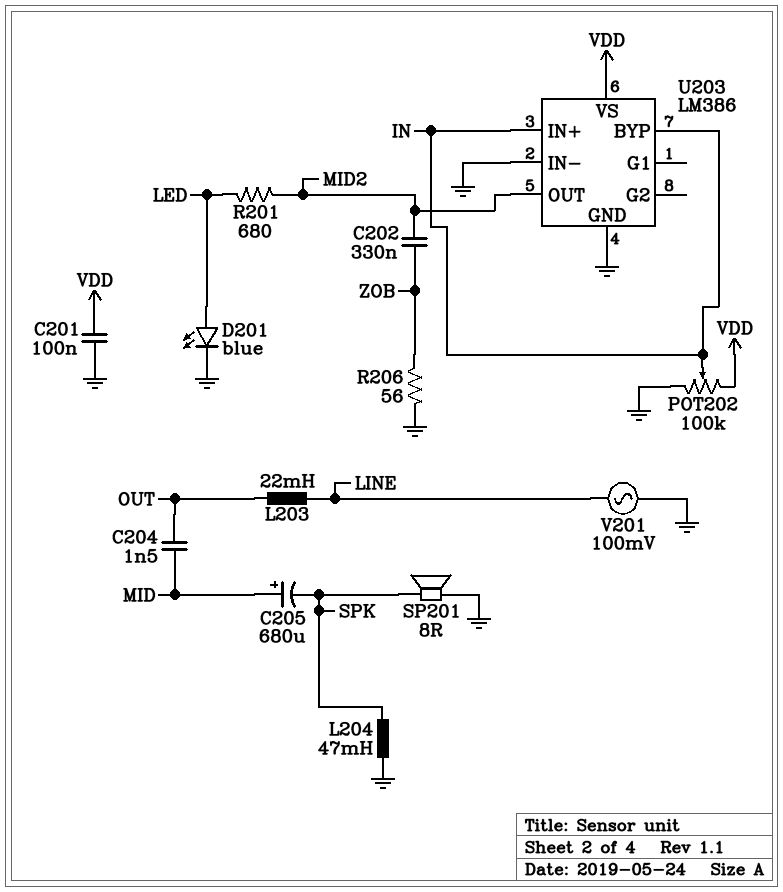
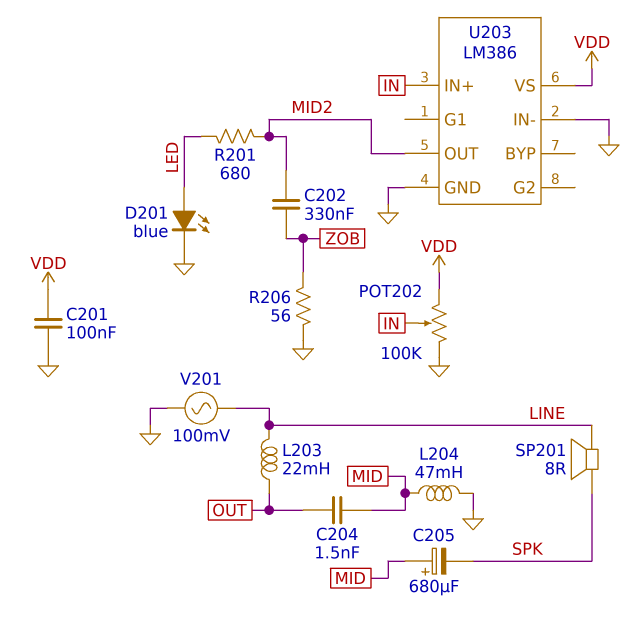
L204: 47mH (GND, SPK) -> 47mH (GND, MID)
SP201: speaker 8R (GND, SPK) -> speaker 8R (LINE, SPK)
U203 pin BYP: IN -> none

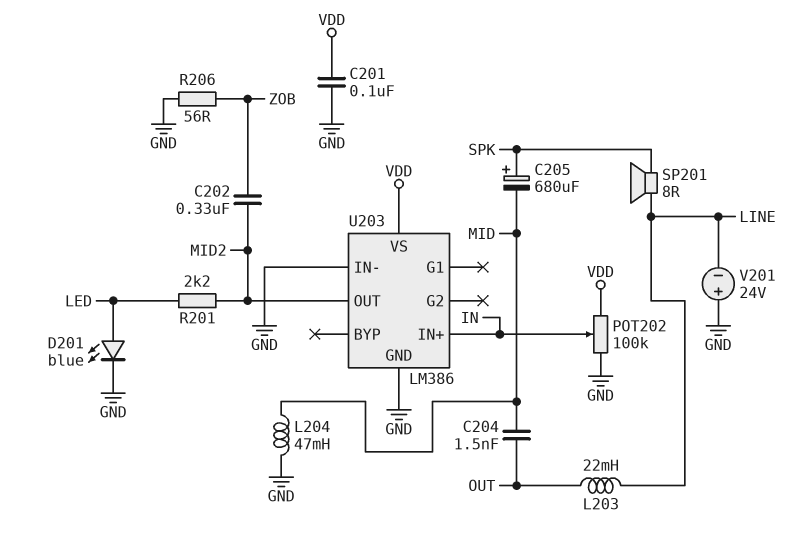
C205: 680uF (plus MID, minus SPK) -> 680uF (plus SPK, minus MID)
R201: 680 (LED, MID2) -> 2.2k (LED, MID2)
V201: AC 100mV (GND, LINE) -> 24V (plus GND, minus LINE)

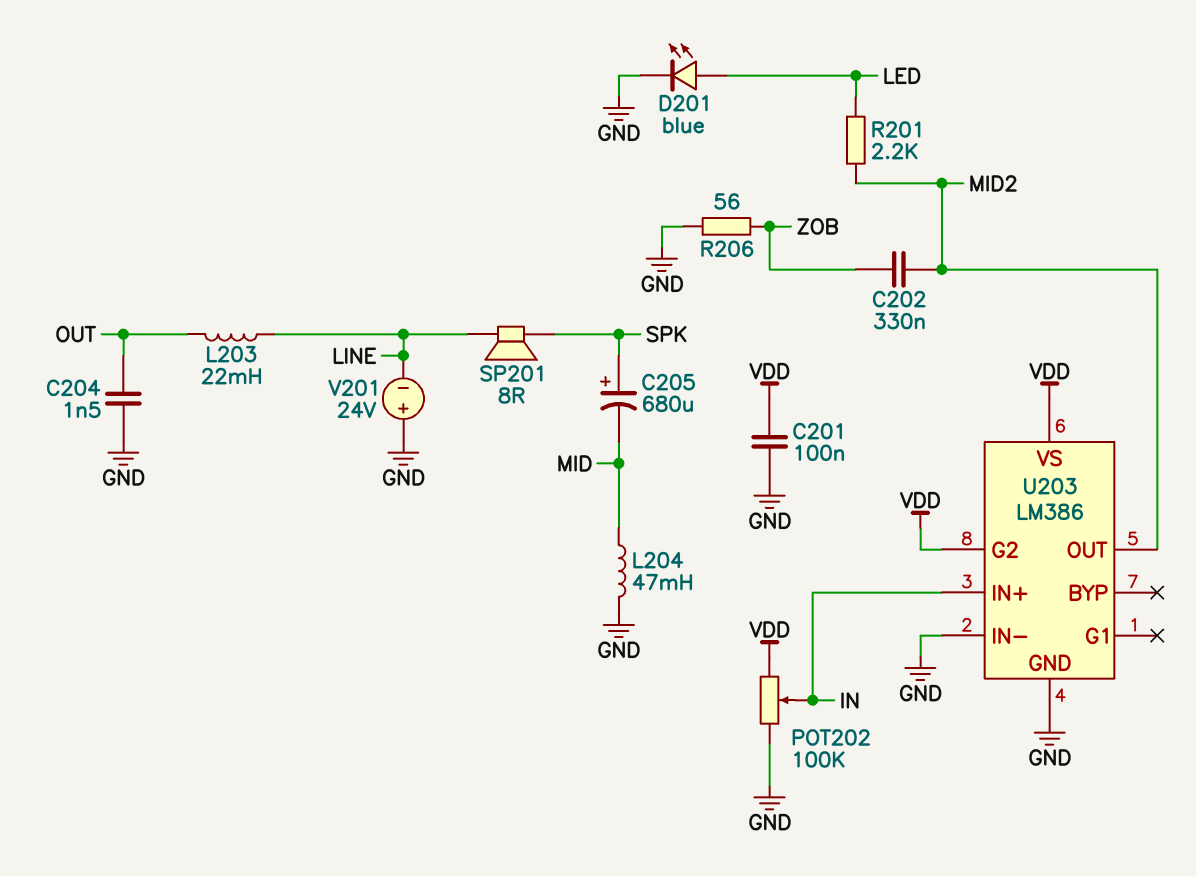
C204: 1.5nF (MID, OUT) -> 1.5nF (GND, OUT)
U203 pin G2: none -> VDD

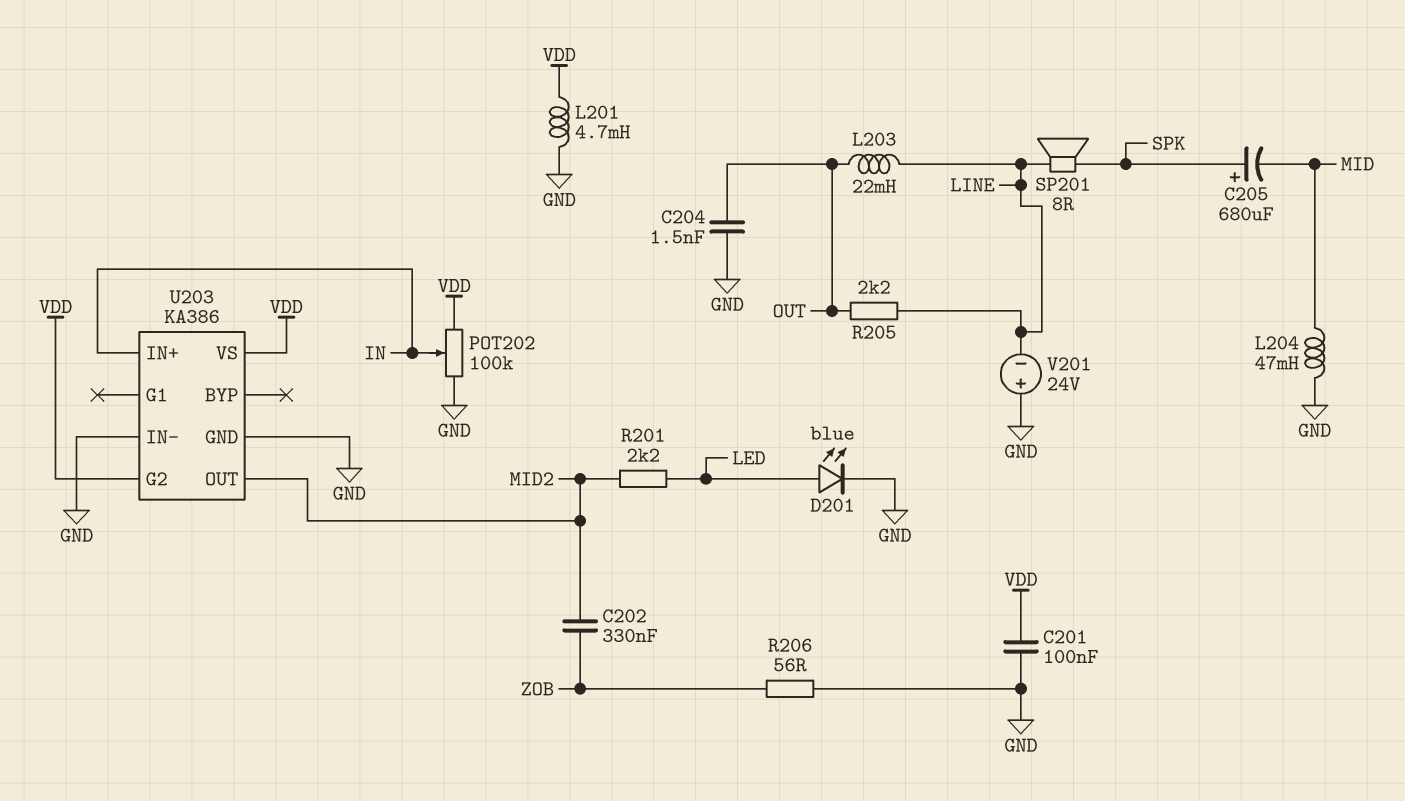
L201: none -> 4.7mH (GND, VDD)
R205: none -> 2.2k (LINE, OUT)
U203: LM386 -> KA386

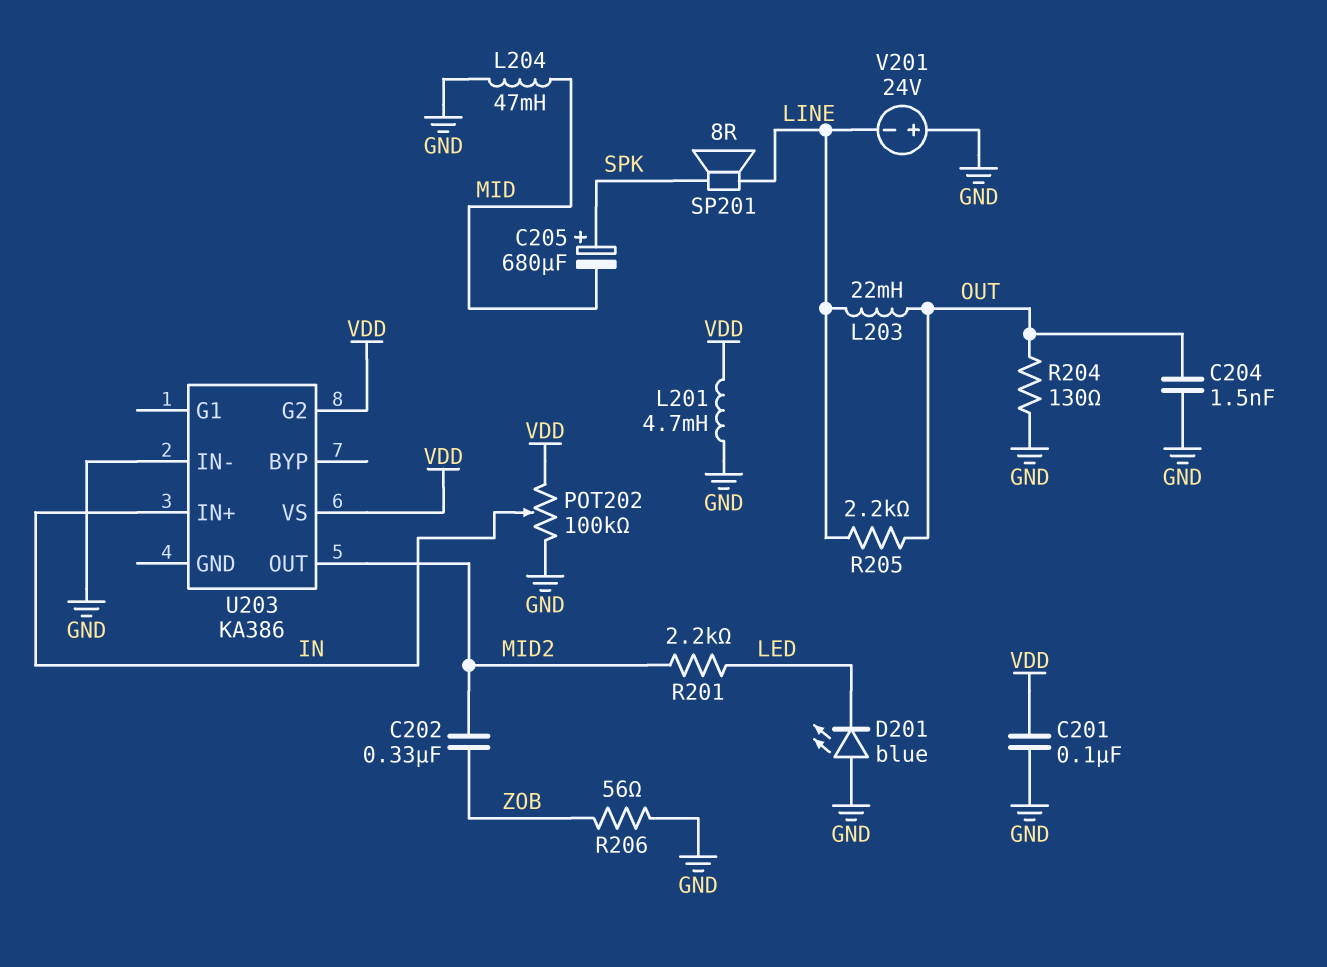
D201: LED blue (A LED, K GND) -> LED blue (A GND, K LED)
R204: none -> 130 (GND, OUT)
U203 pin GND: GND -> none

